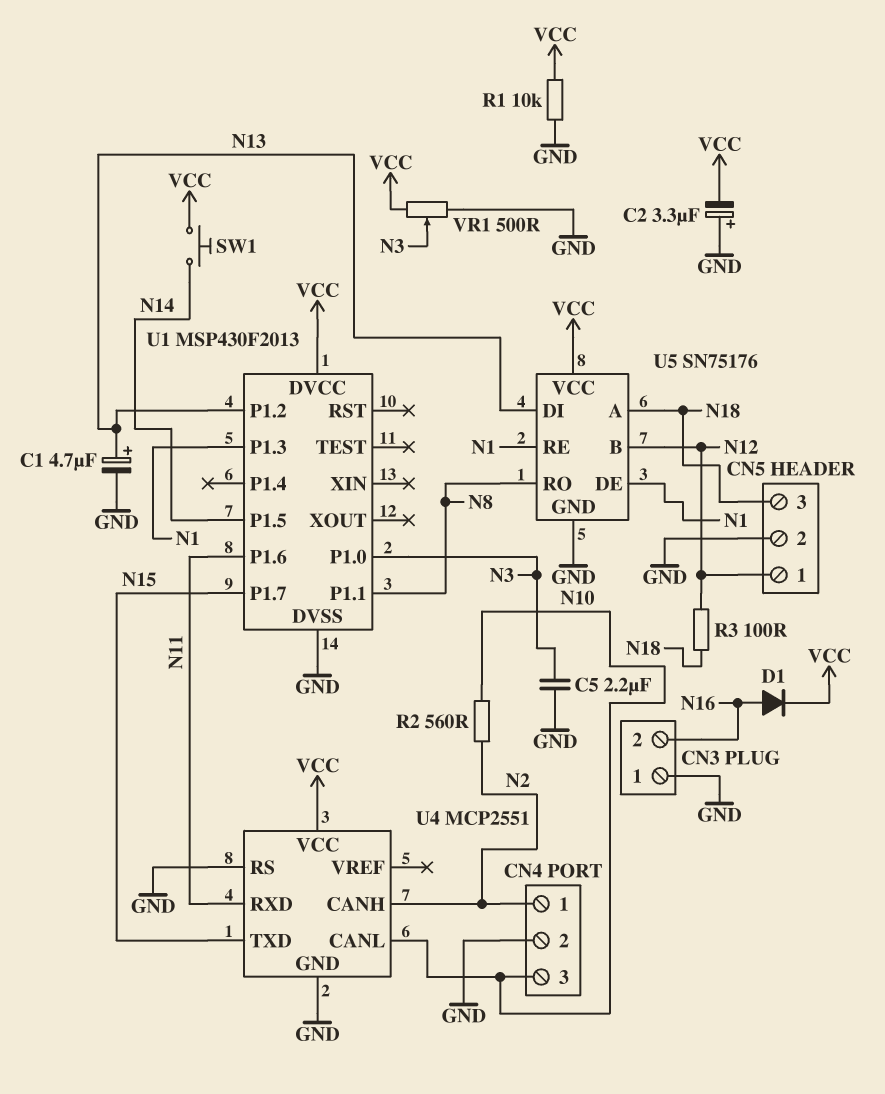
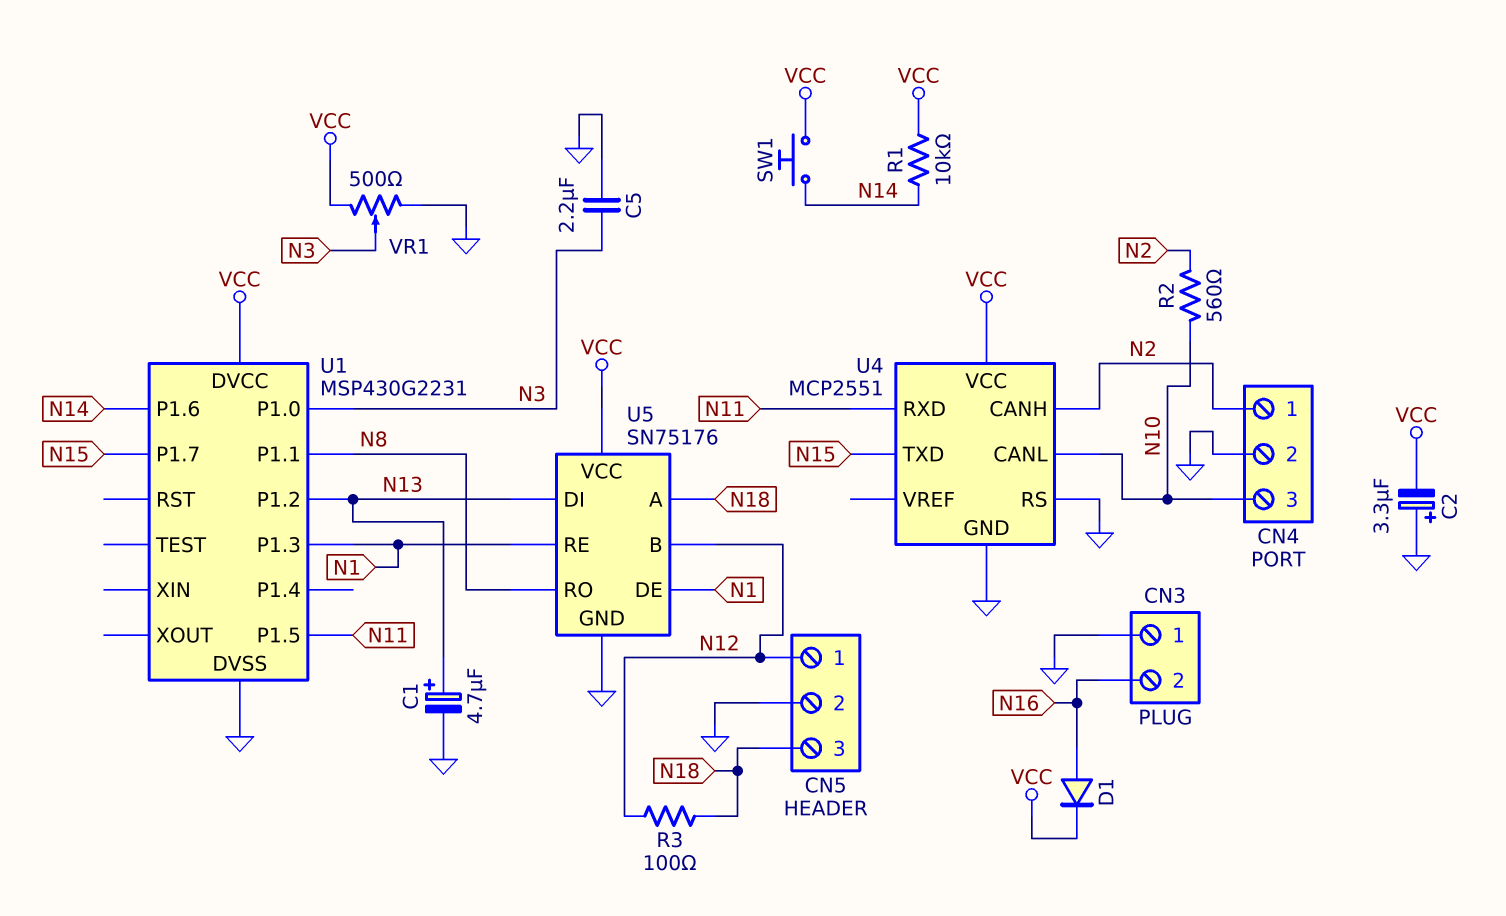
R1: 10k (GND, VCC) -> 10k (N14, VCC)
U1: MSP430F2013 -> MSP430G2231
U1 pin P1.5: N14 -> N11
U1 pin P1.6: N11 -> N14

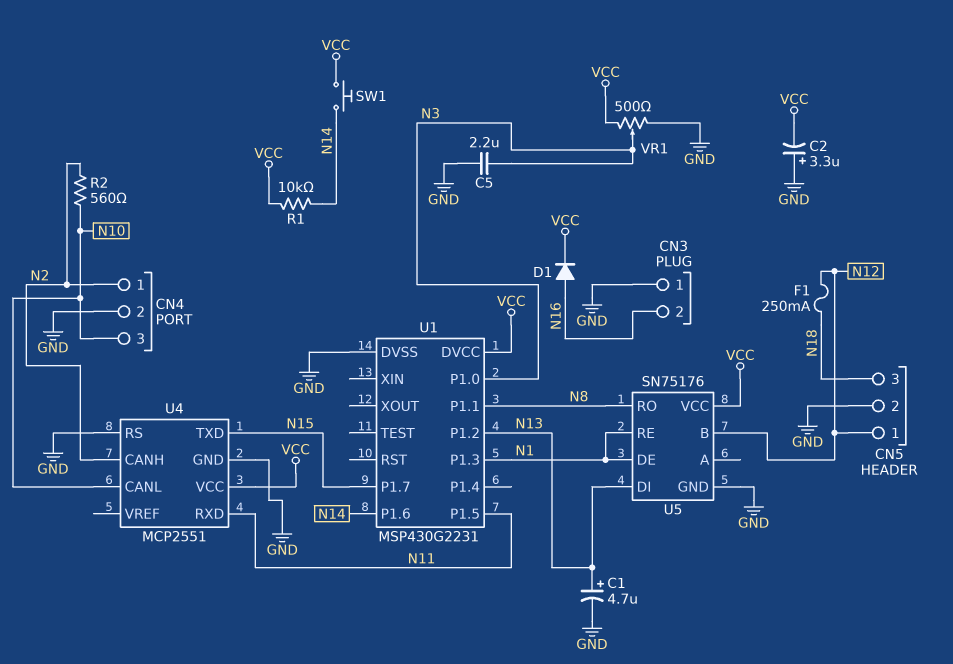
F1: none -> 250mA (N12, N18)
R3: 100 (N12, N18) -> none
U5 pin A: N18 -> none

